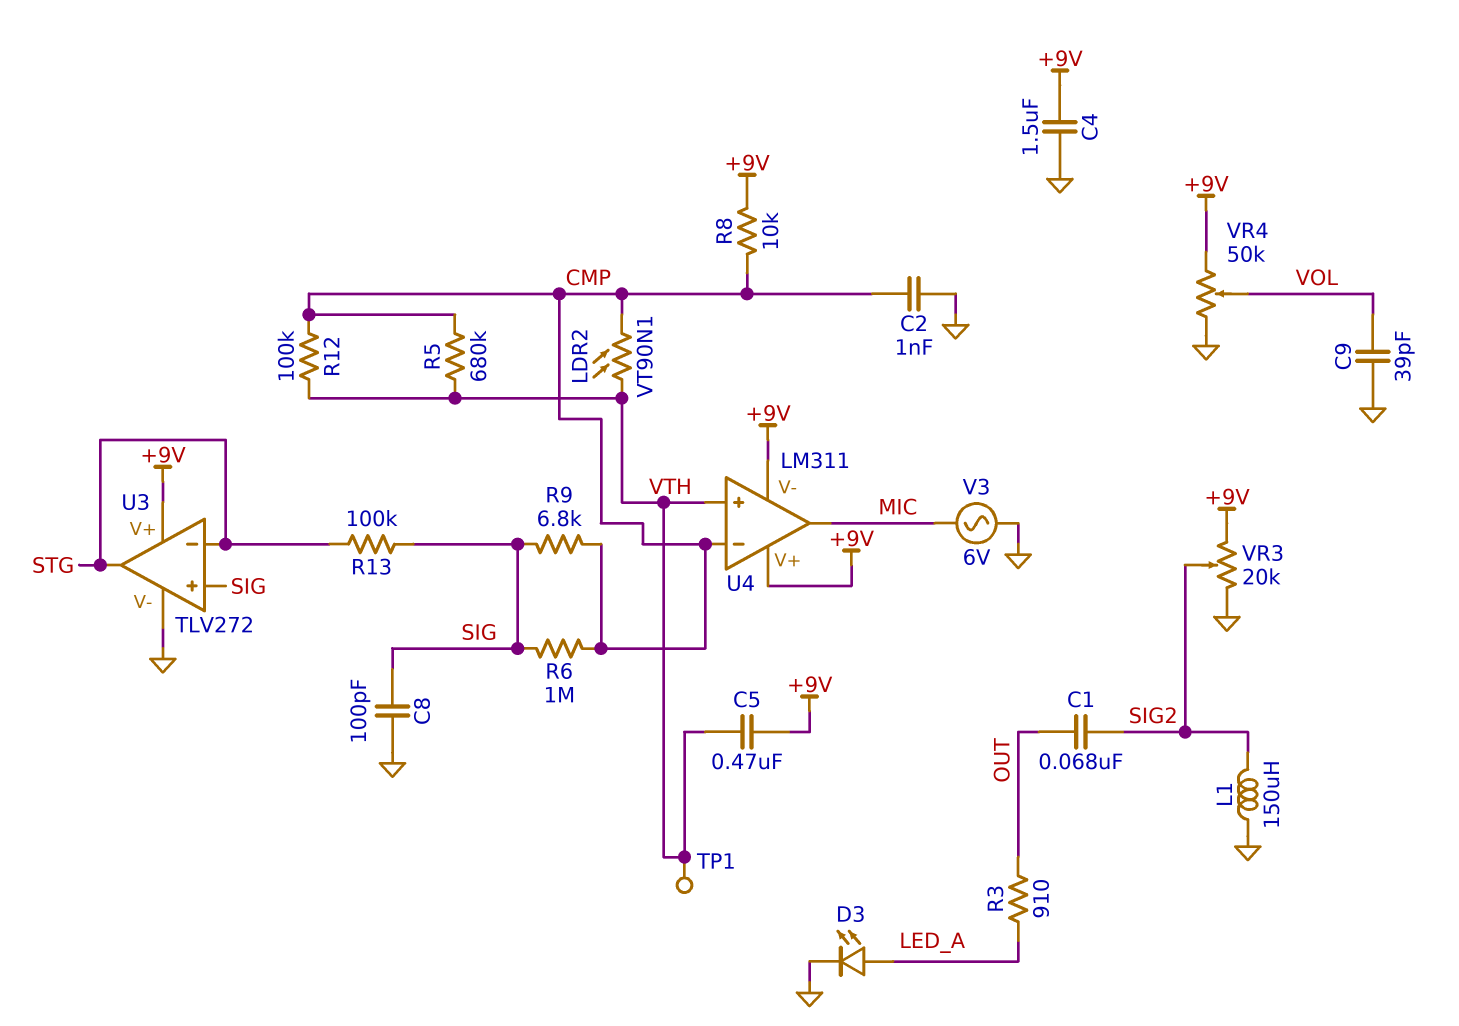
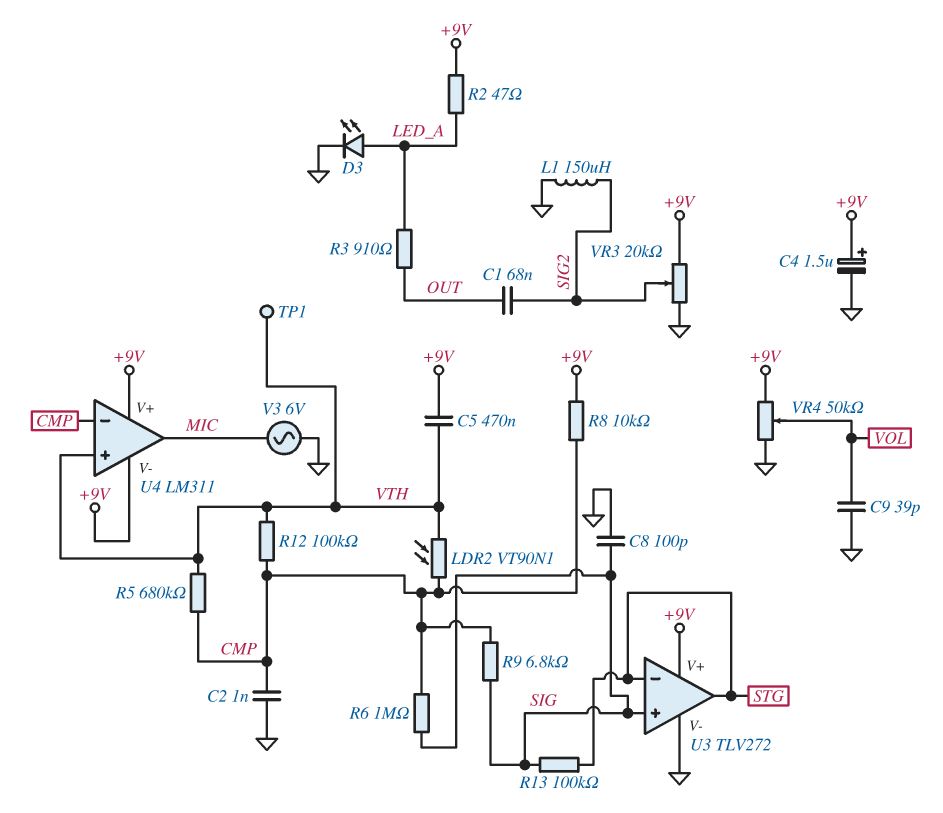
C4: 1.5uF (+9V, GND) -> 1.5uF (plus +9V, minus GND)
R2: none -> 47 (+9V, LED_A)

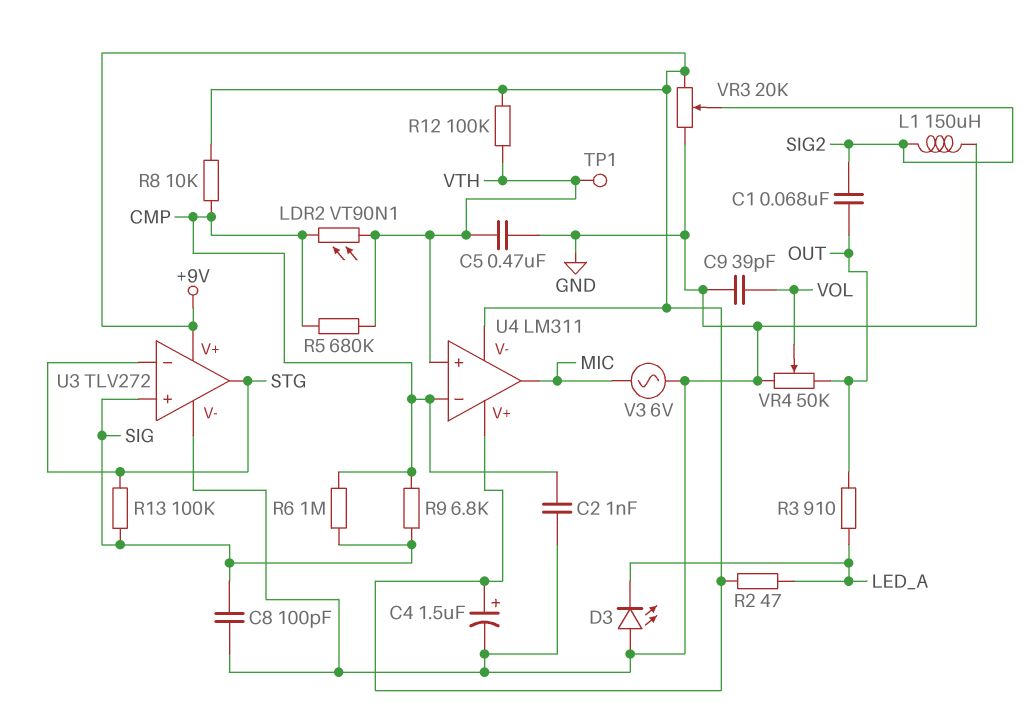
C5: 470nF (+9V, VTH) -> 470nF (GND, VTH)
D3: LED (A LED_A, K GND) -> LED (A GND, K LED_A)
R12: 100k (CMP, VTH) -> 100k (+9V, VTH)
VR4: 50k (+9V, GND, wiper VOL) -> 50k (GND, OUT, wiper VOL)

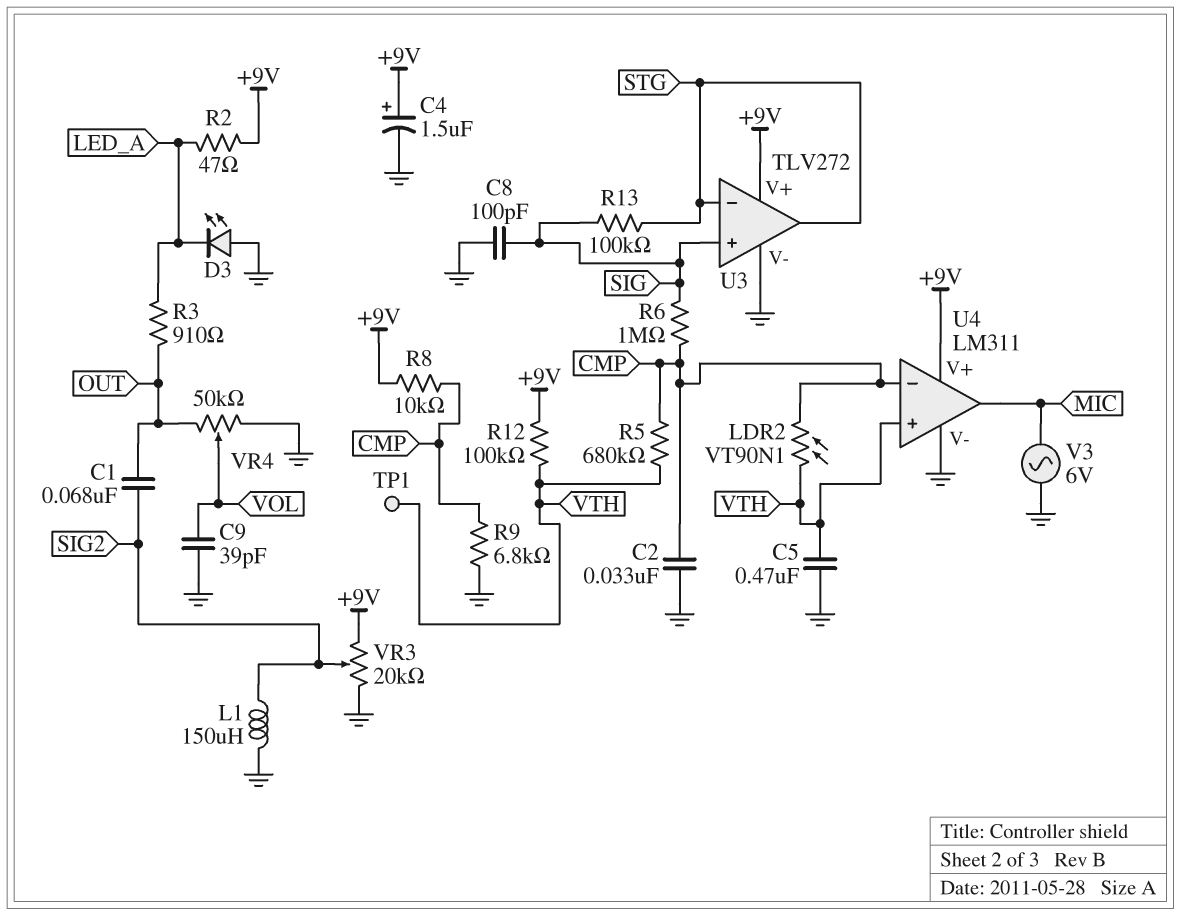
C2: 1nF (CMP, GND) -> 33nF (CMP, GND)
R9: 6.8k (CMP, SIG) -> 6.8k (CMP, GND)
U4 pin V-: +9V -> GND

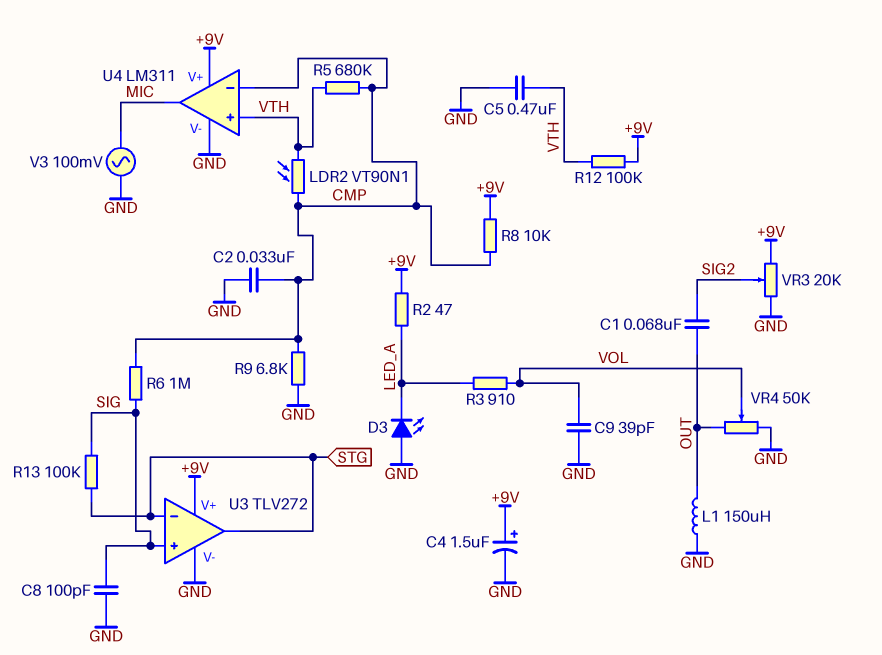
L1: 150uH (GND, SIG2) -> 150uH (GND, OUT)
R3: 910 (LED_A, OUT) -> 910 (LED_A, VOL)
TP1: test point (VTH) -> none
V3: AC 6V (GND, MIC) -> AC 100mV (GND, MIC)

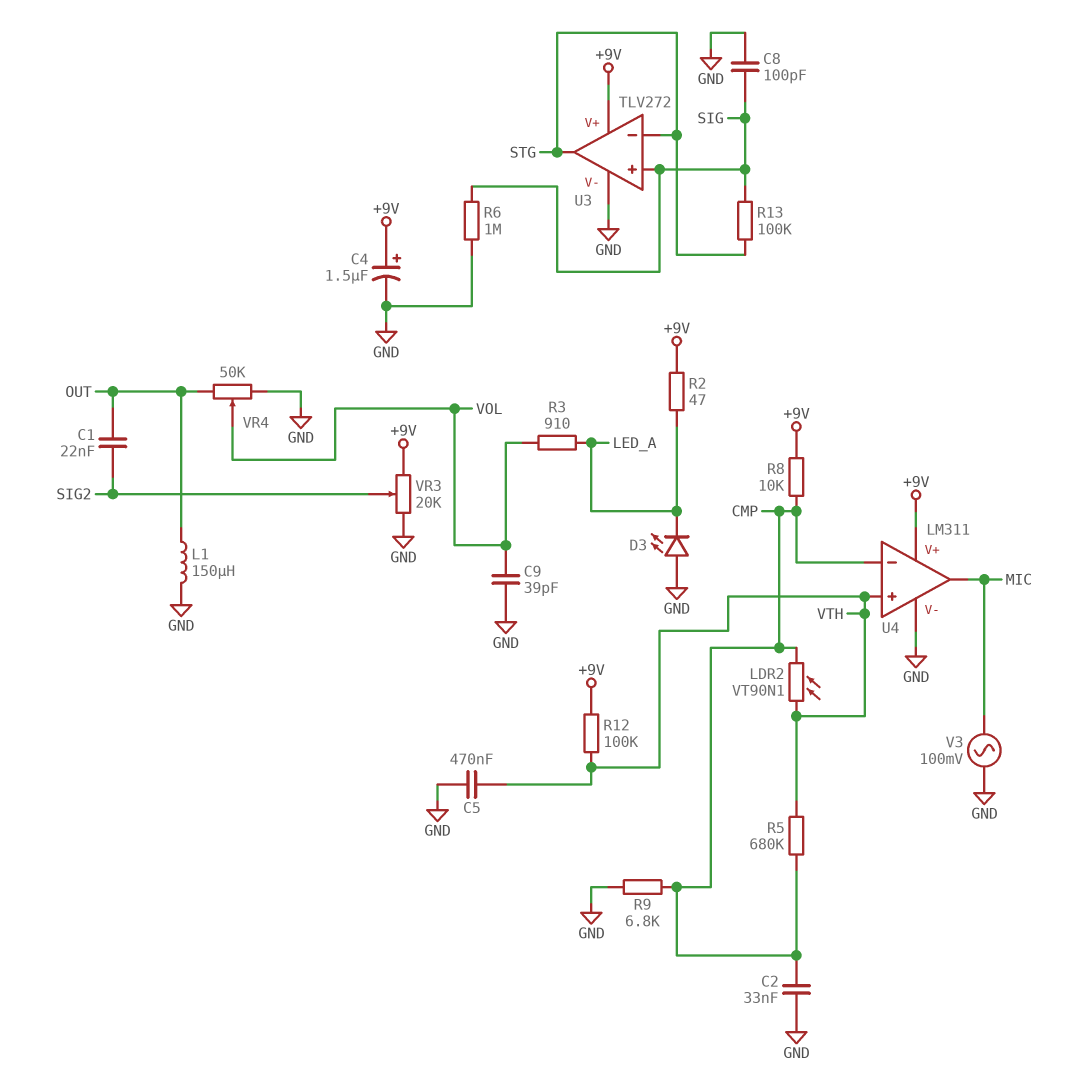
C1: 68nF (OUT, SIG2) -> 22nF (OUT, SIG2)
R6: 1M (CMP, SIG) -> 1M (GND, SIG)

